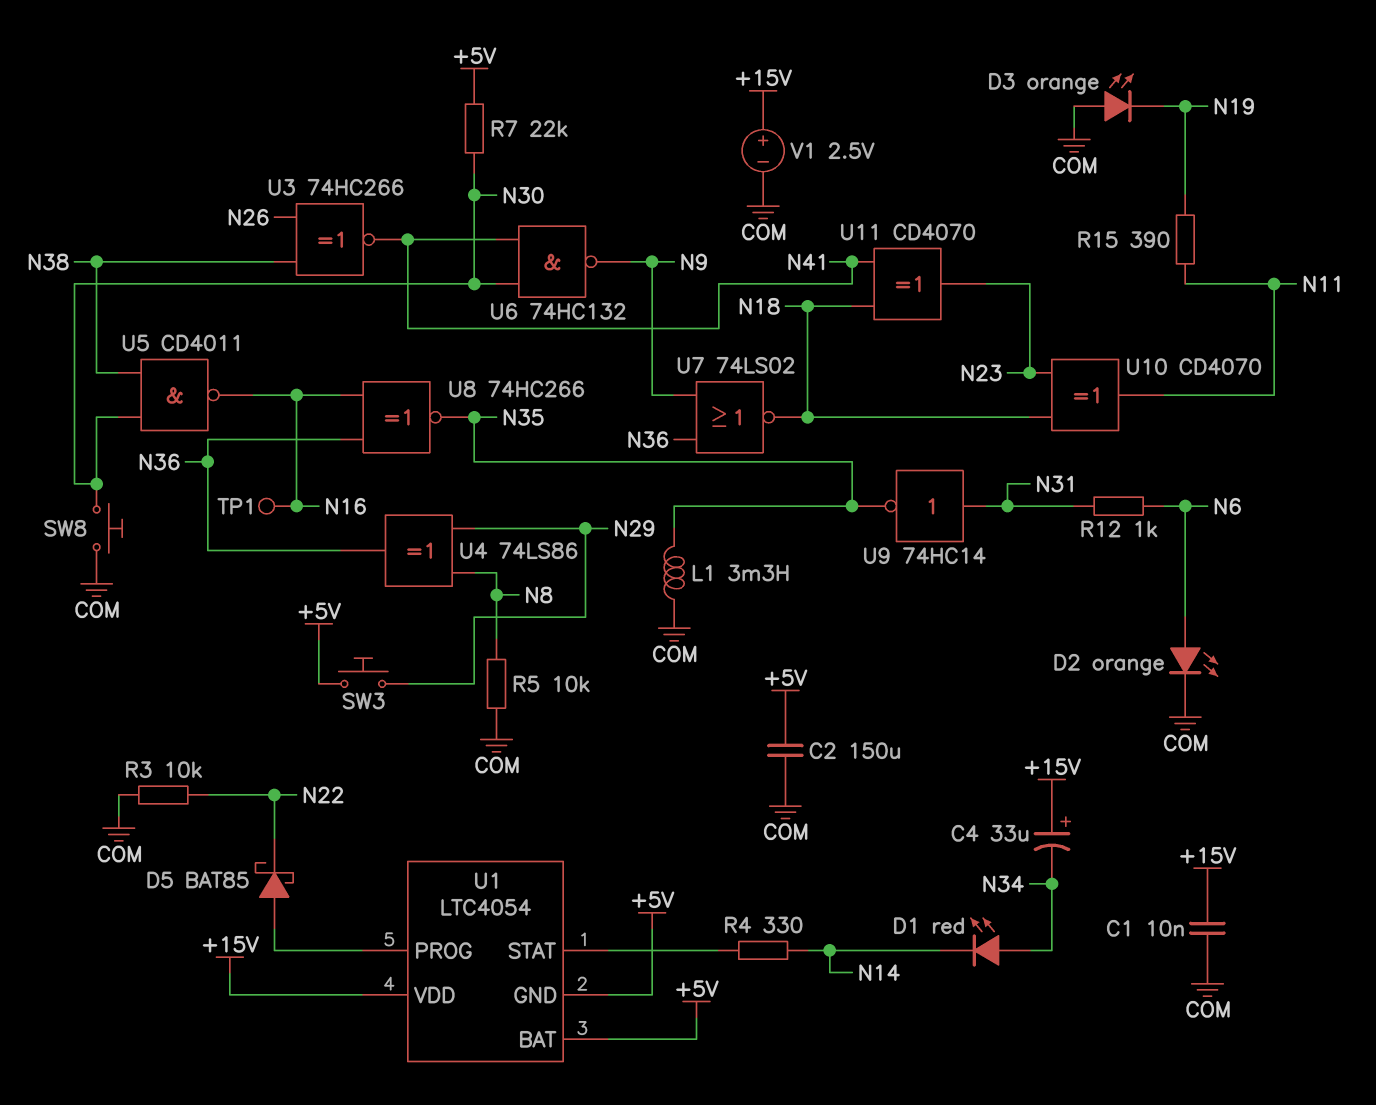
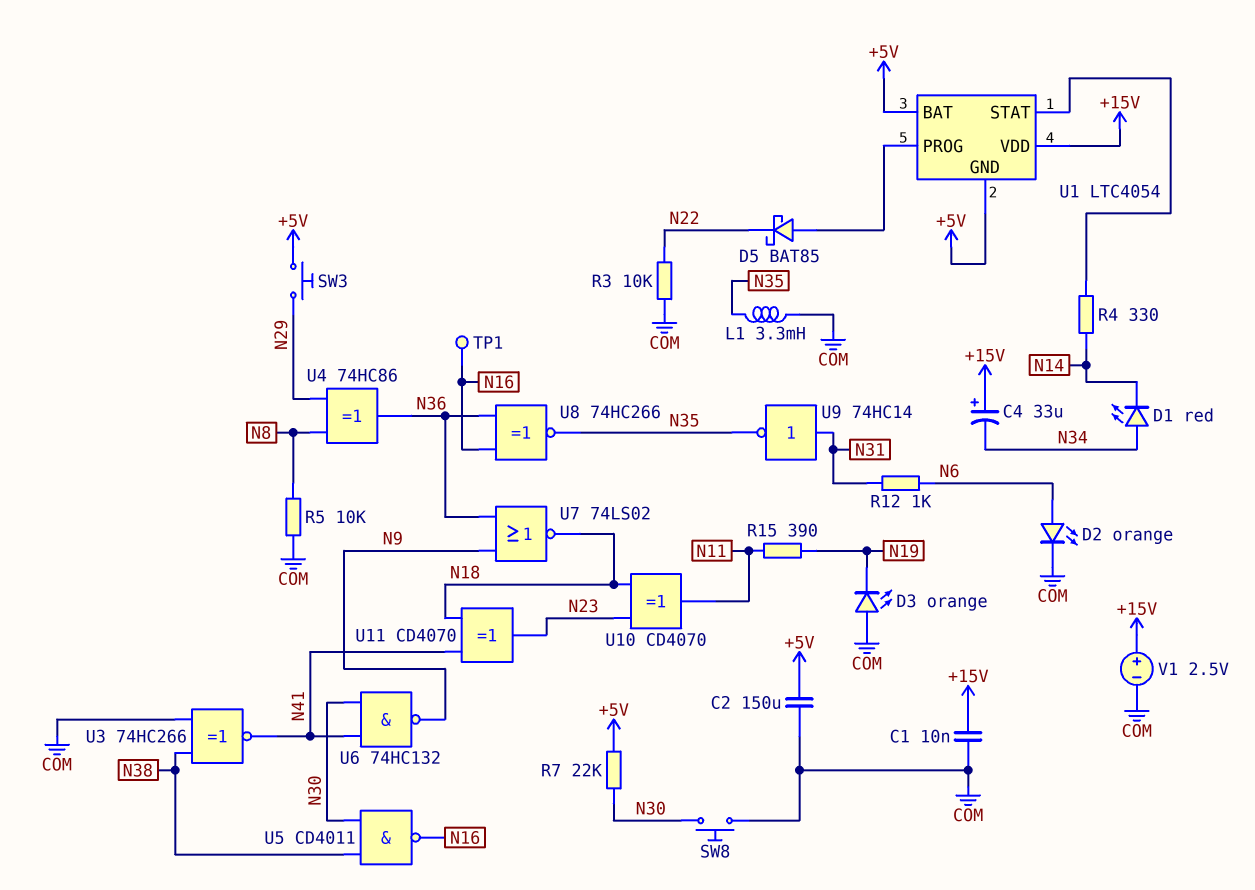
U3: XNOR 74HC266 (in N26, in N38, out N41) -> XNOR 74HC266 (in COM, in N38, out N41)
U4: XOR 74LS86 (in N8, in N29, out N36) -> XOR 74HC86 (in N8, in N29, out N36)

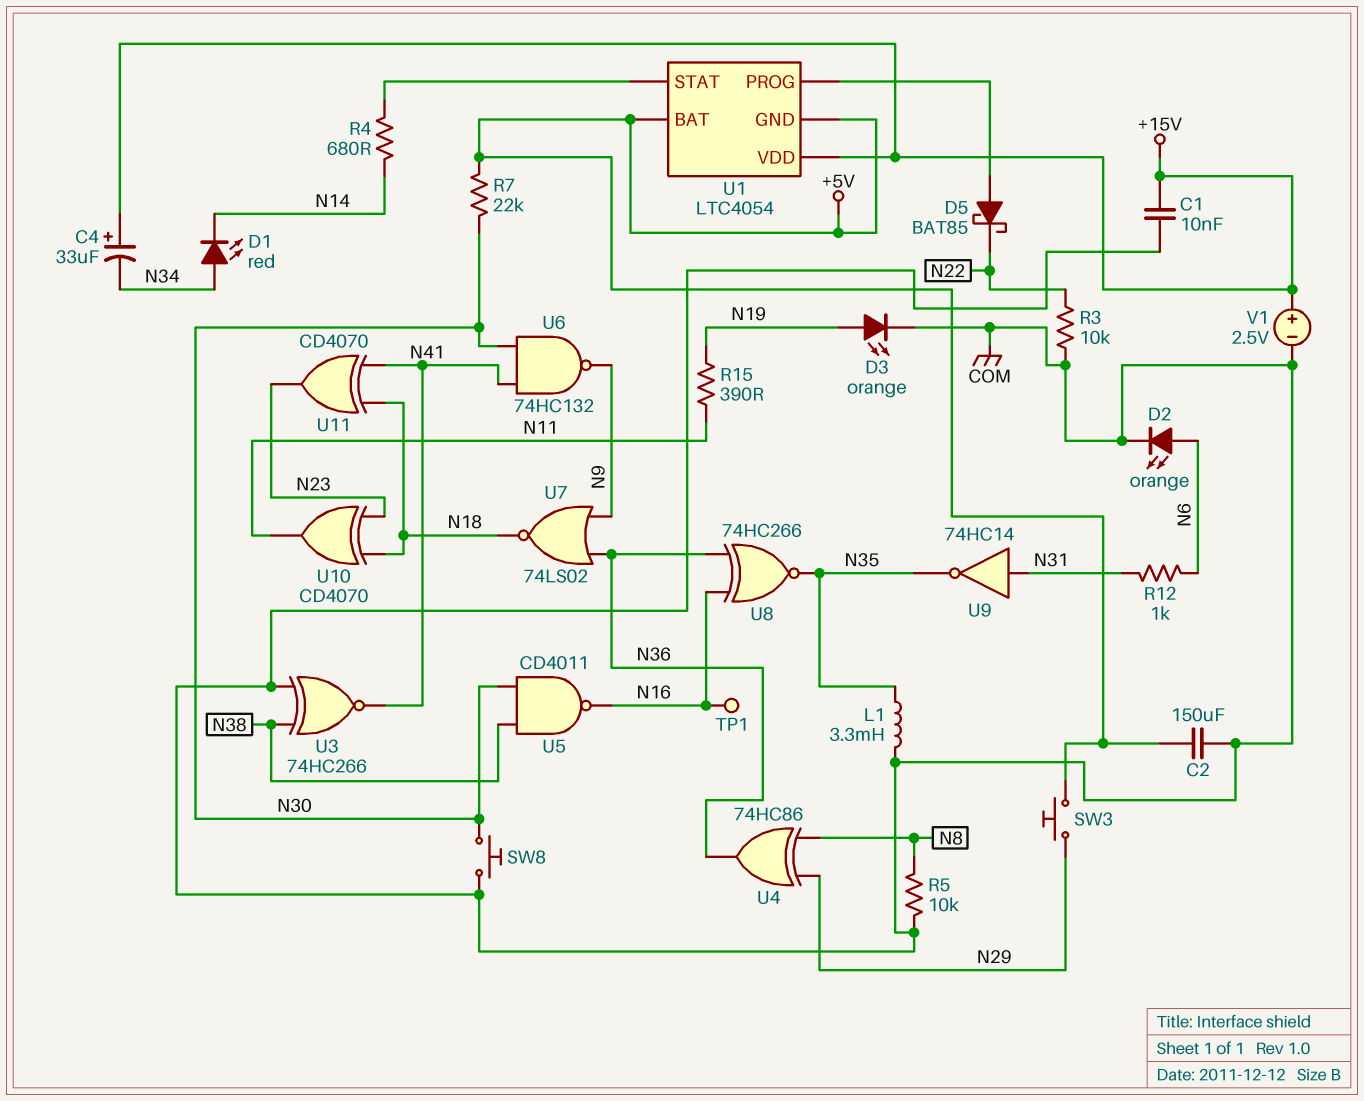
D3: LED orange (A COM, K N19) -> LED orange (A N19, K COM)
R4: 330 (N14, U1/STAT) -> 680 (N14, U1/STAT)

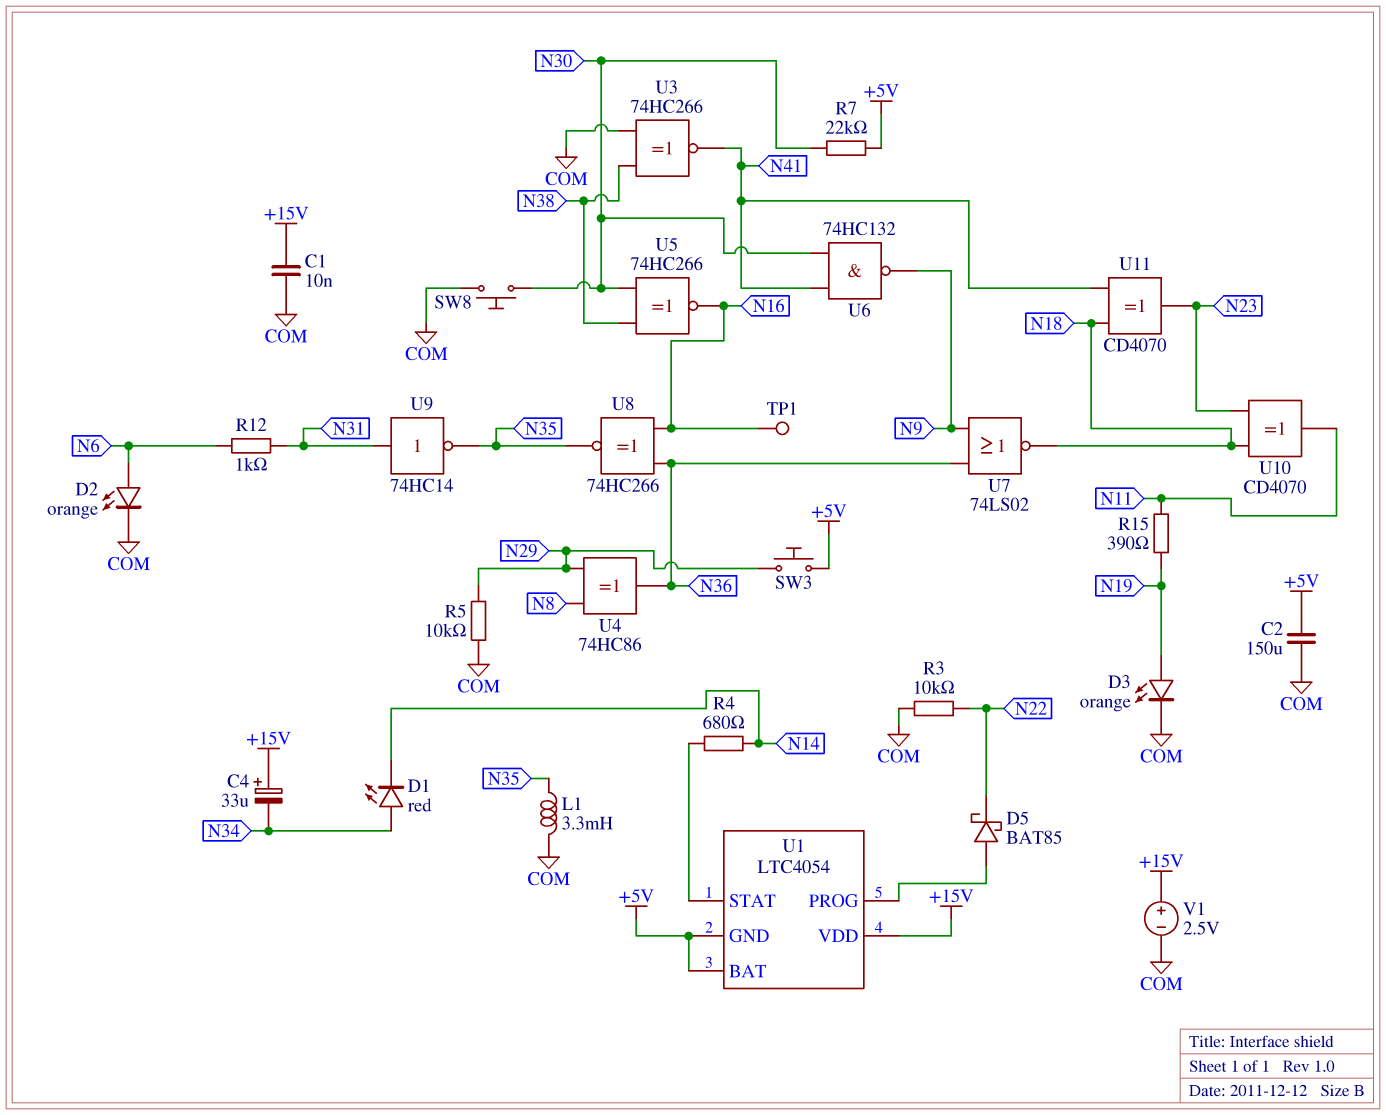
R5: 10k (COM, N8) -> 10k (COM, N29)
U5: NAND CD4011 (in N30, in N38, out N16) -> XNOR 74HC266 (in N30, in N38, out N16)

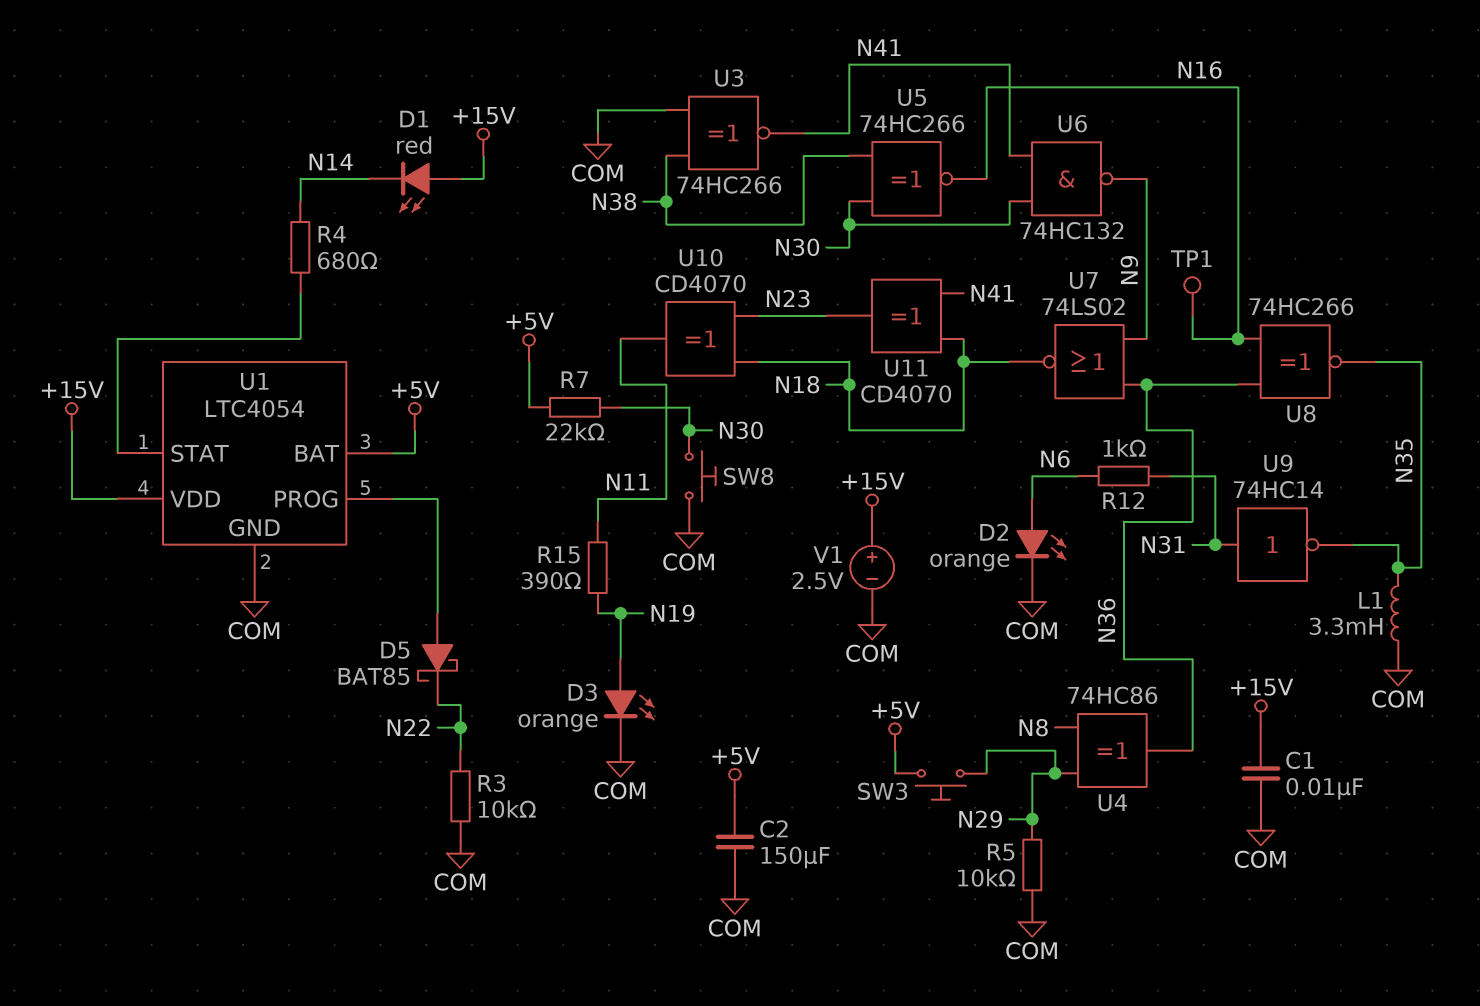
C4: 33uF (plus +15V, minus N34) -> none
D1: LED red (A N34, K N14) -> LED red (A +15V, K N14)
U1 pin GND: +5V -> COM

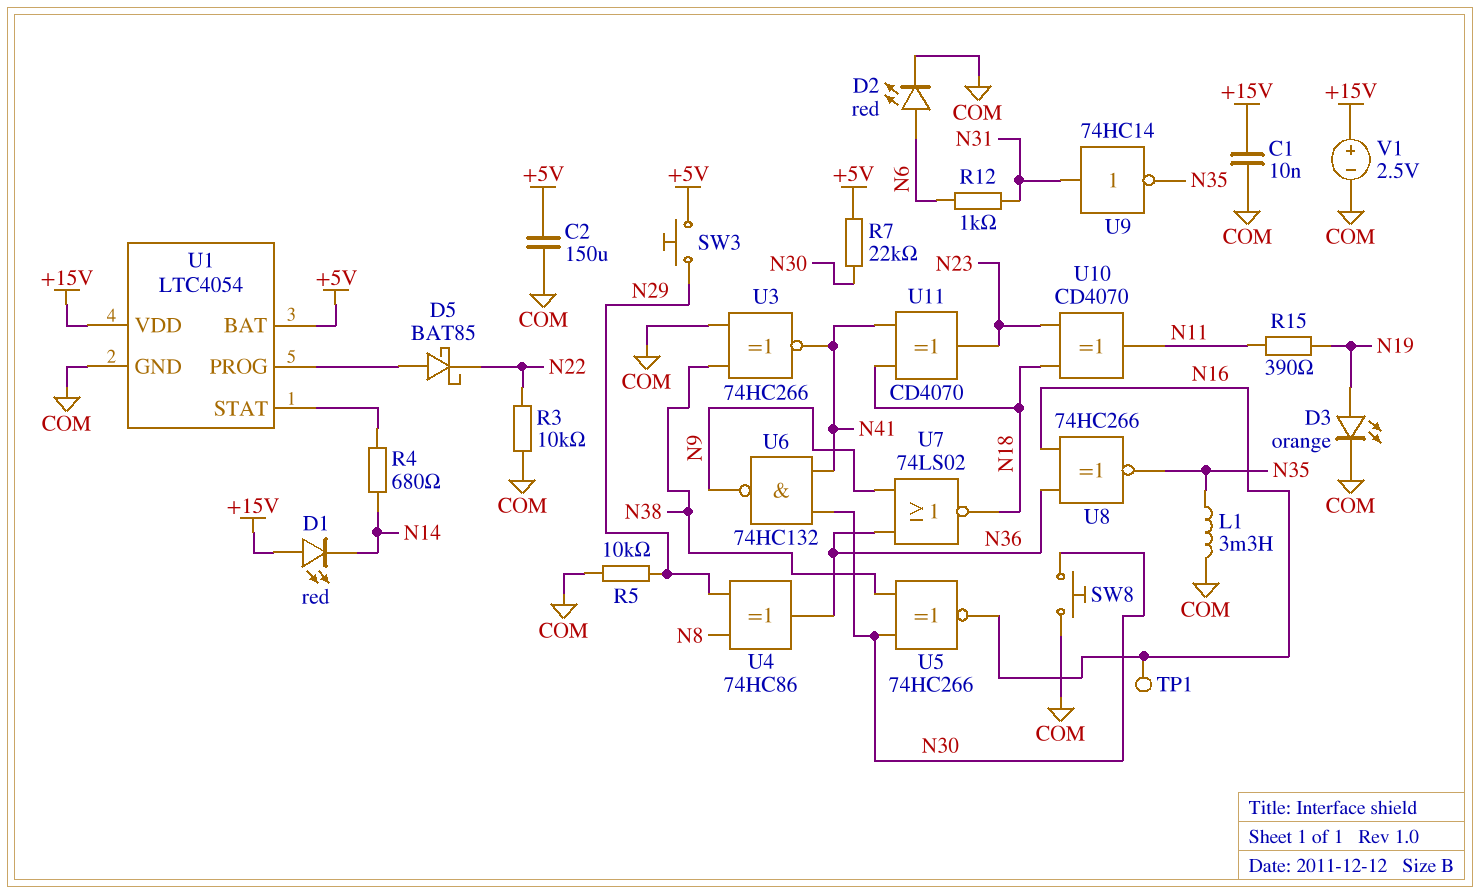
D2: LED orange (A N6, K COM) -> LED red (A N6, K COM)

